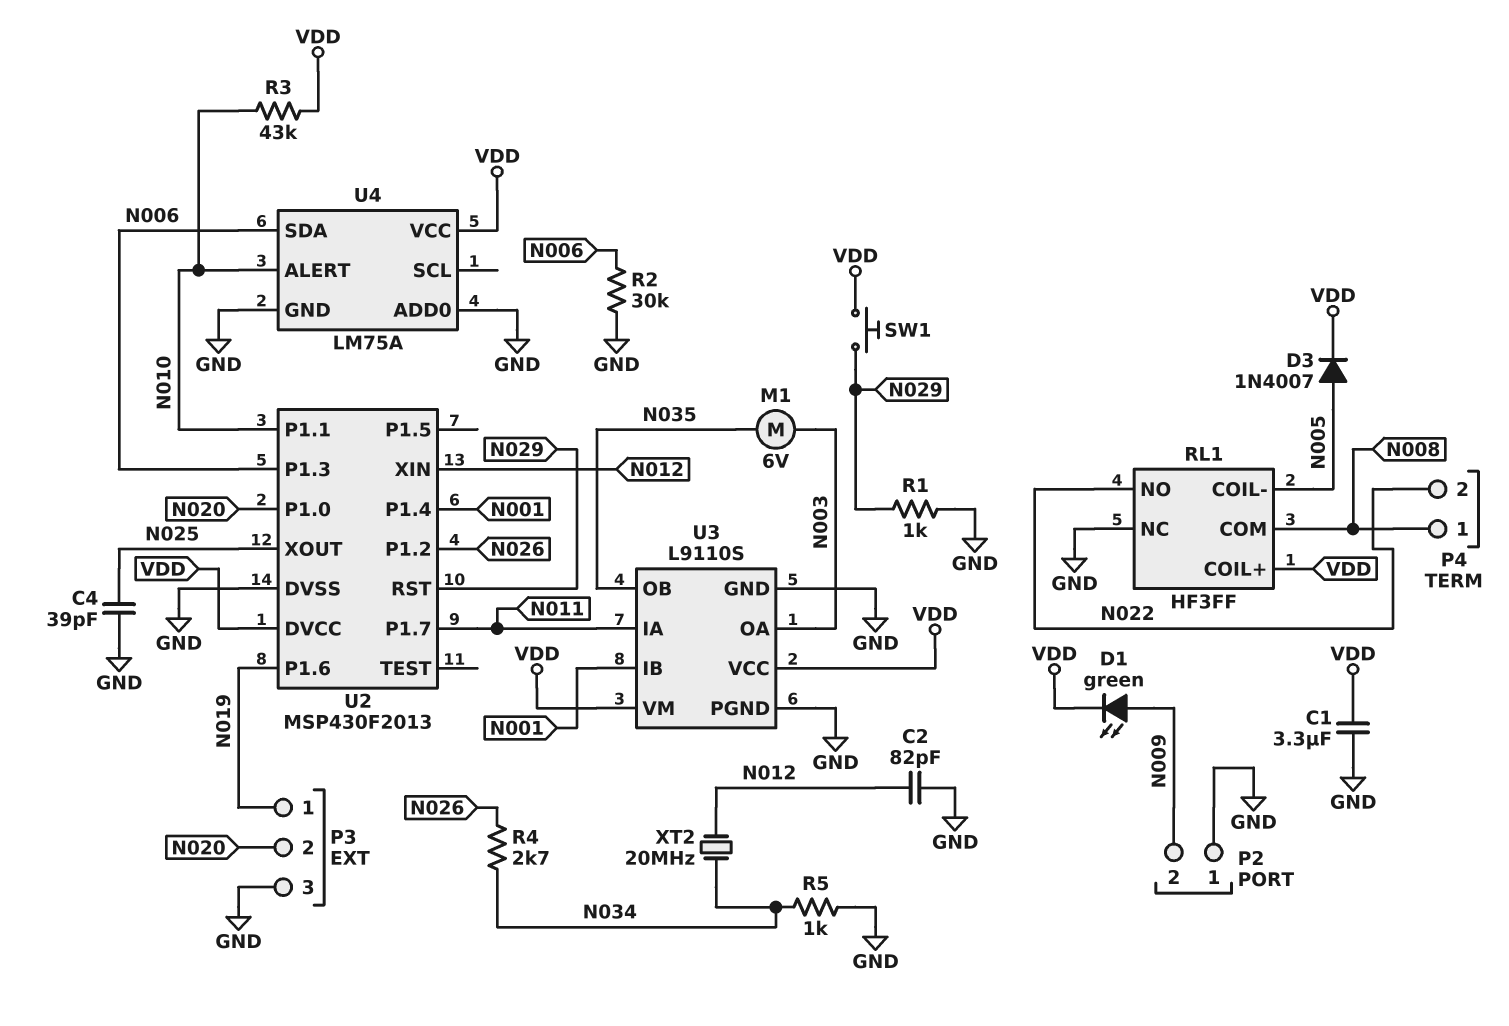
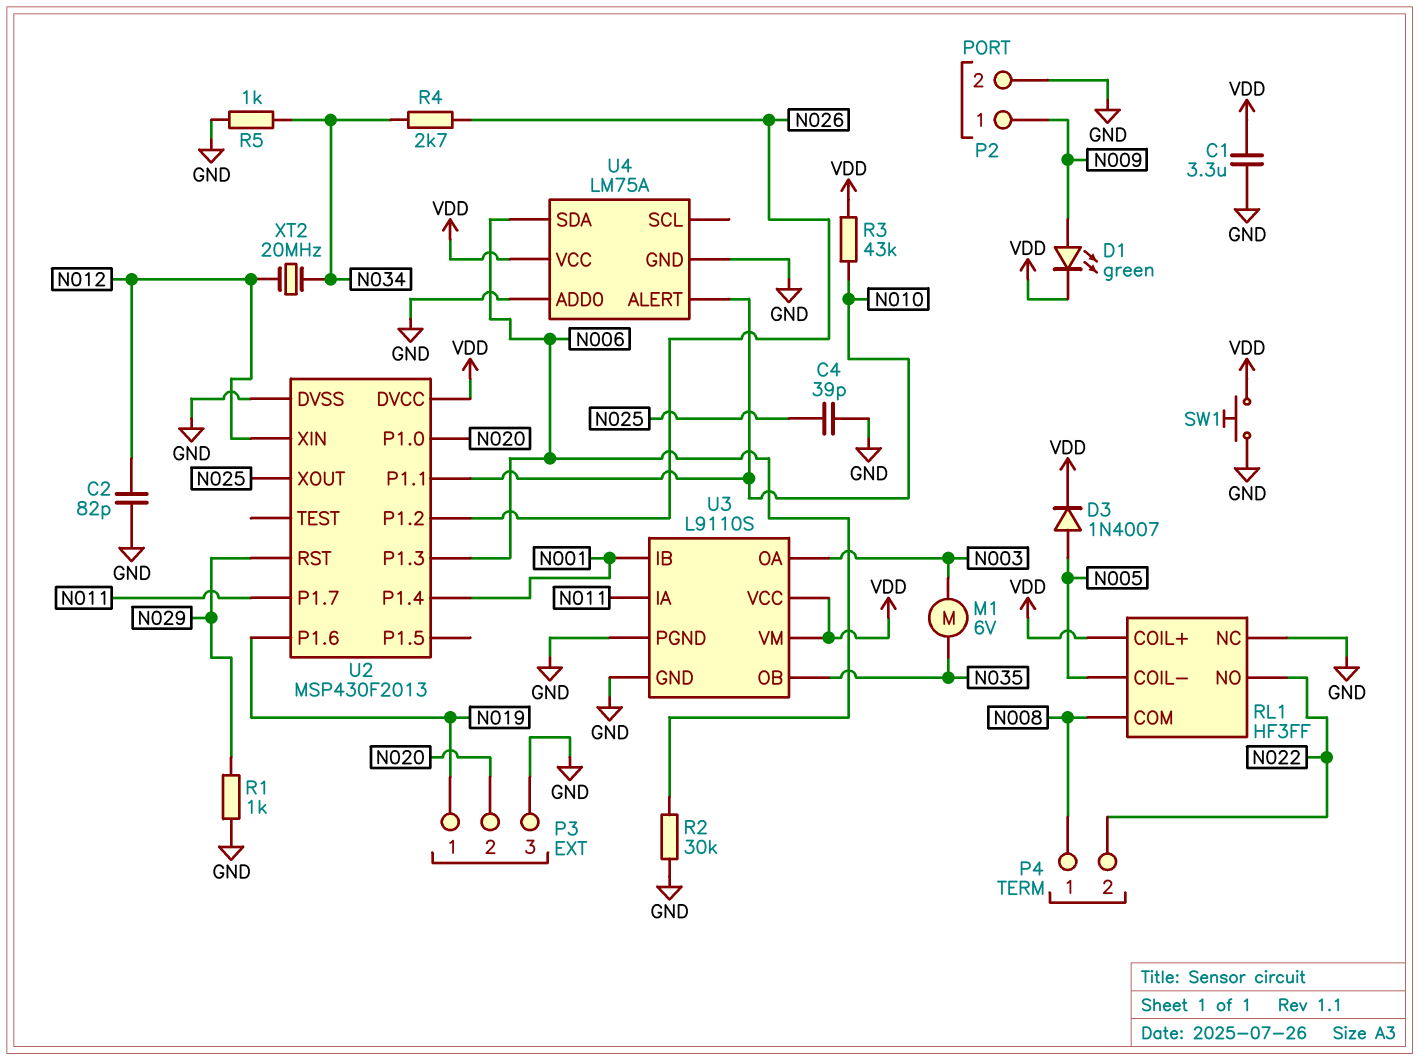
P2 pin 1: GND -> N009
P2 pin 2: N009 -> GND
SW1: button (N029, VDD) -> button (GND, VDD)

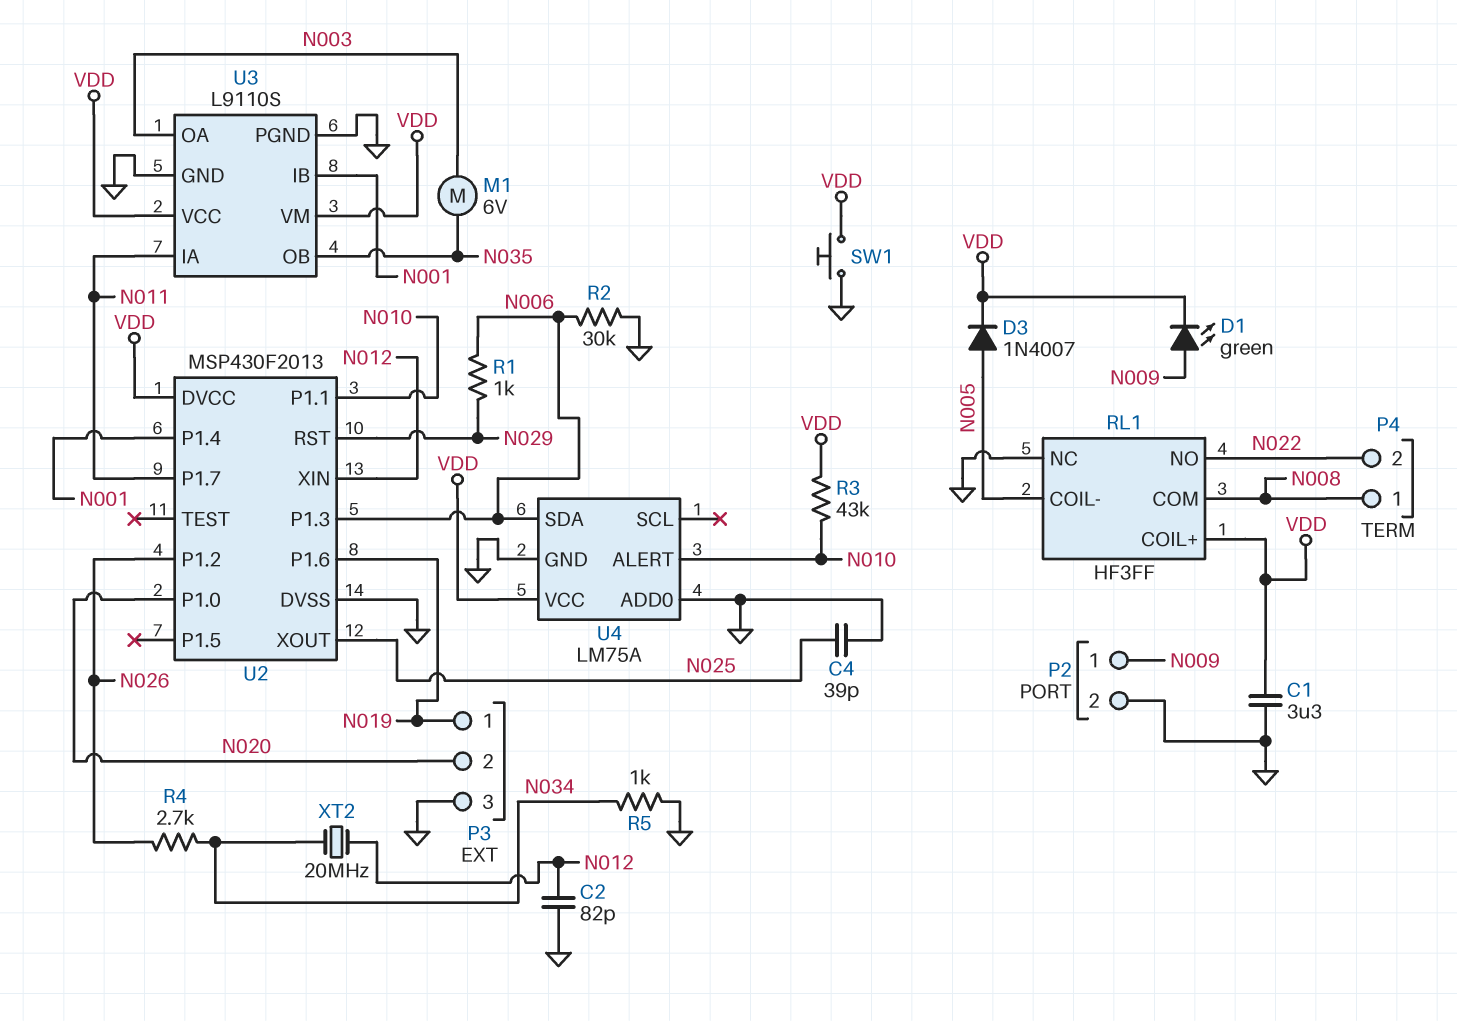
R1: 1k (GND, N029) -> 1k (N006, N029)

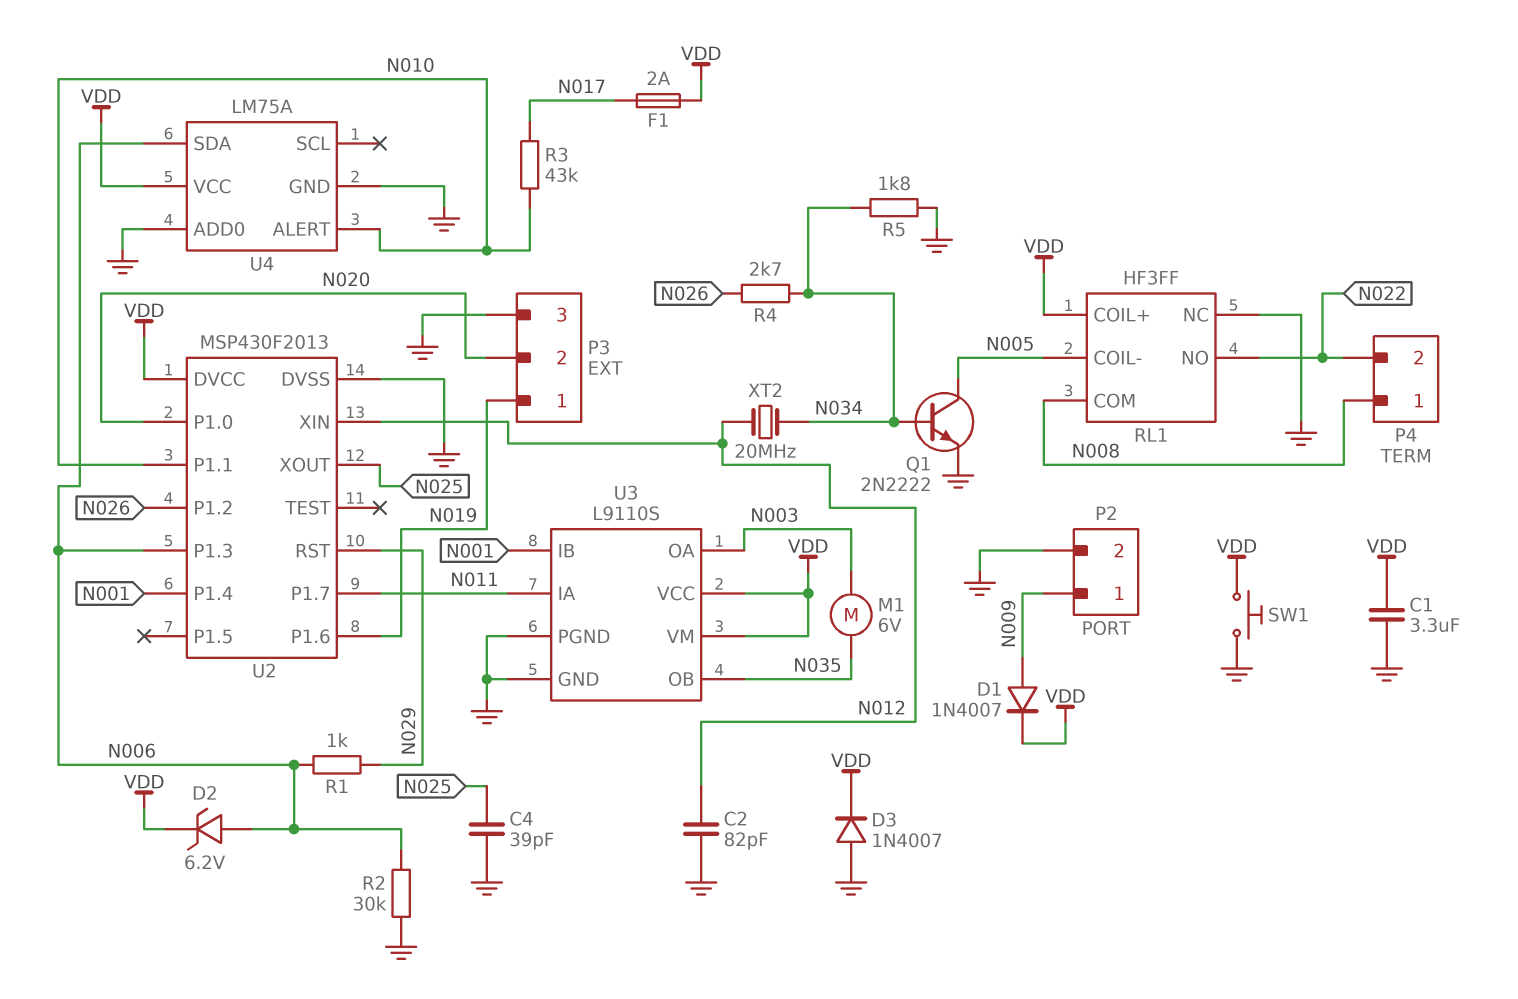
D1: LED green (A N009, K VDD) -> diode 1N4007 (A N009, K VDD)
D2: none -> zener 6.2V (A N006, K VDD)
D3: diode 1N4007 (A N005, K VDD) -> diode 1N4007 (A GND, K VDD)
F1: none -> 2A (N017, VDD)
Q1: none -> NPN 2N2222 (B N034, C N005, E GND)
R3: 43k (N010, VDD) -> 43k (N010, N017)
R5: 1k (GND, N034) -> 1.8k (GND, N034)

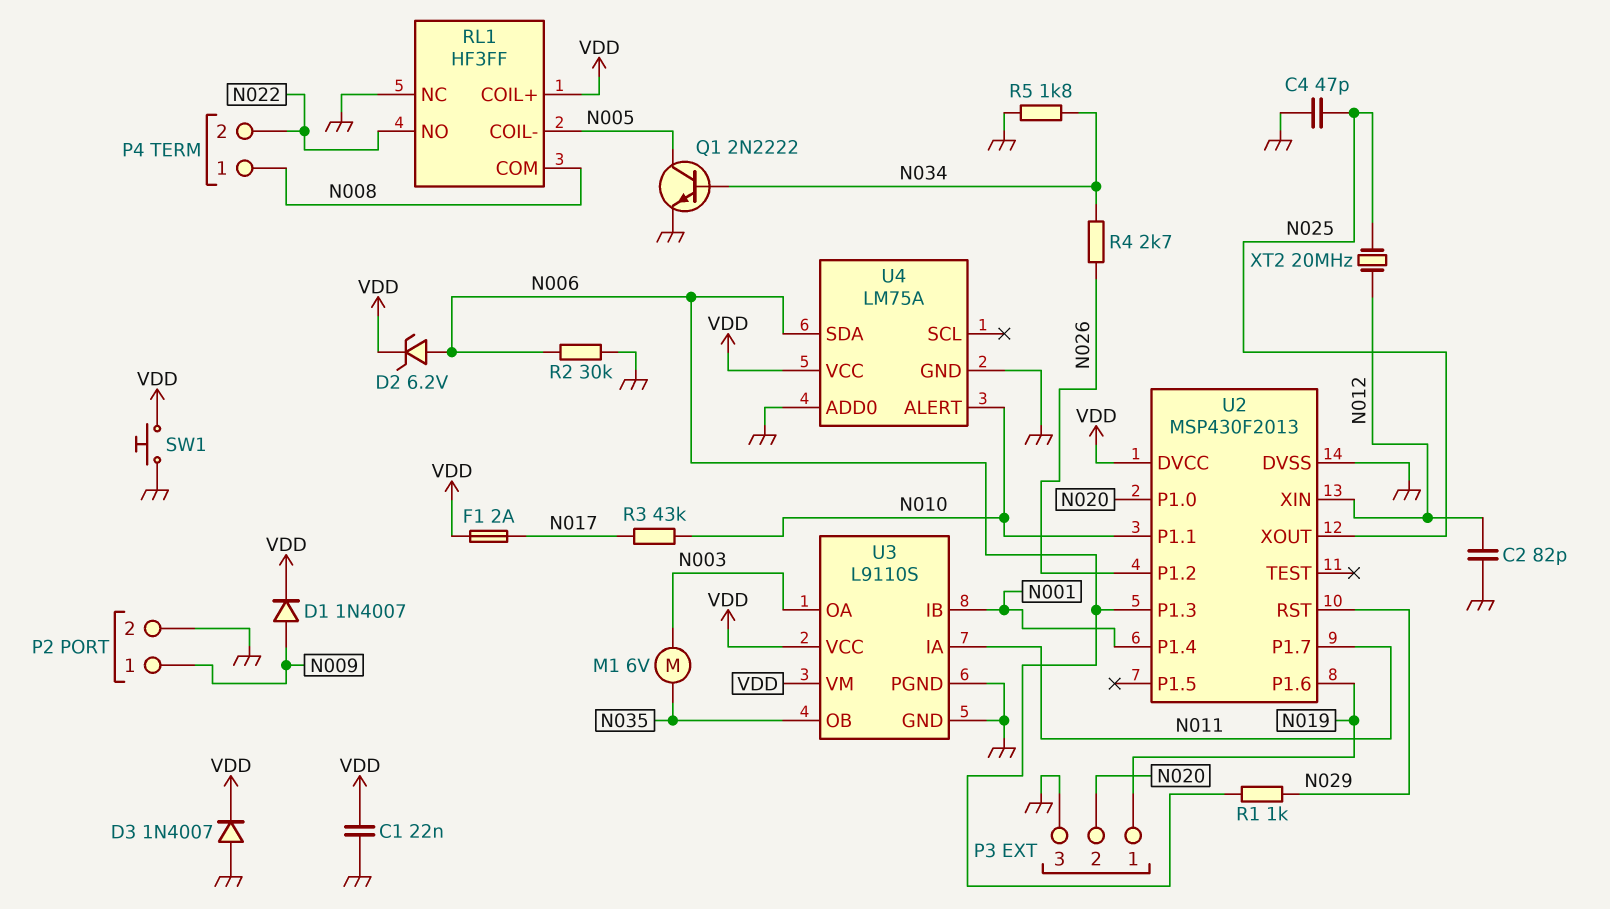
C1: 3.3uF (GND, VDD) -> 22nF (GND, VDD)
C4: 39pF (GND, N025) -> 47pF (GND, N025)
XT2: 20MHz (N012, N034) -> 20MHz (N012, N025)

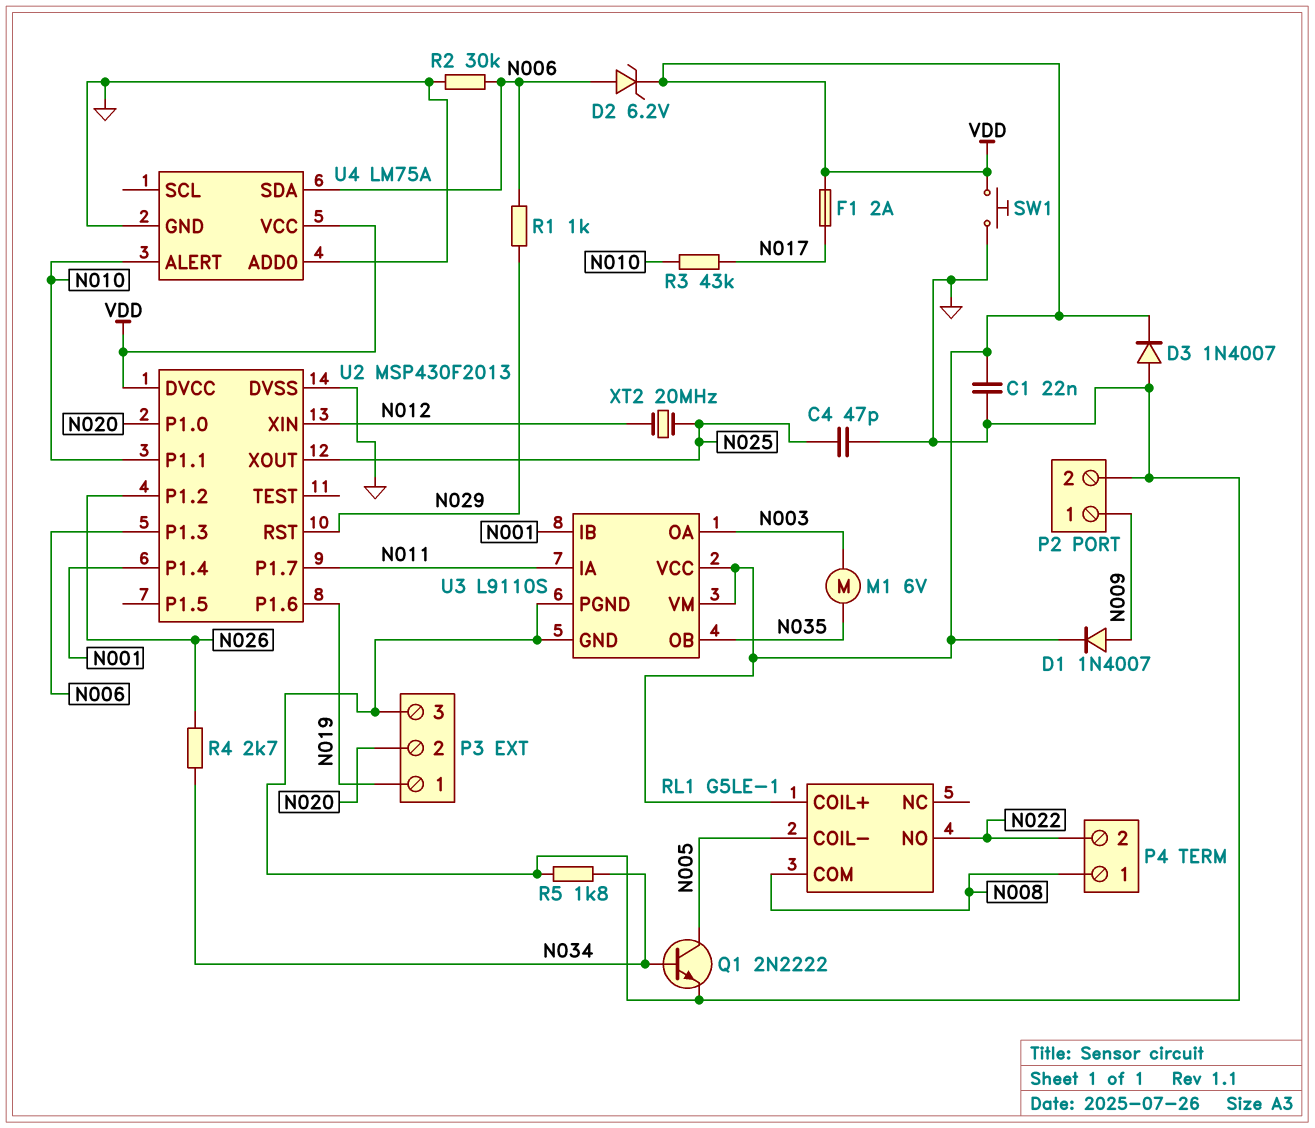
C2: 82pF (GND, N012) -> none
RL1: HF3FF -> G5LE-1
RL1 pin NC: GND -> none

